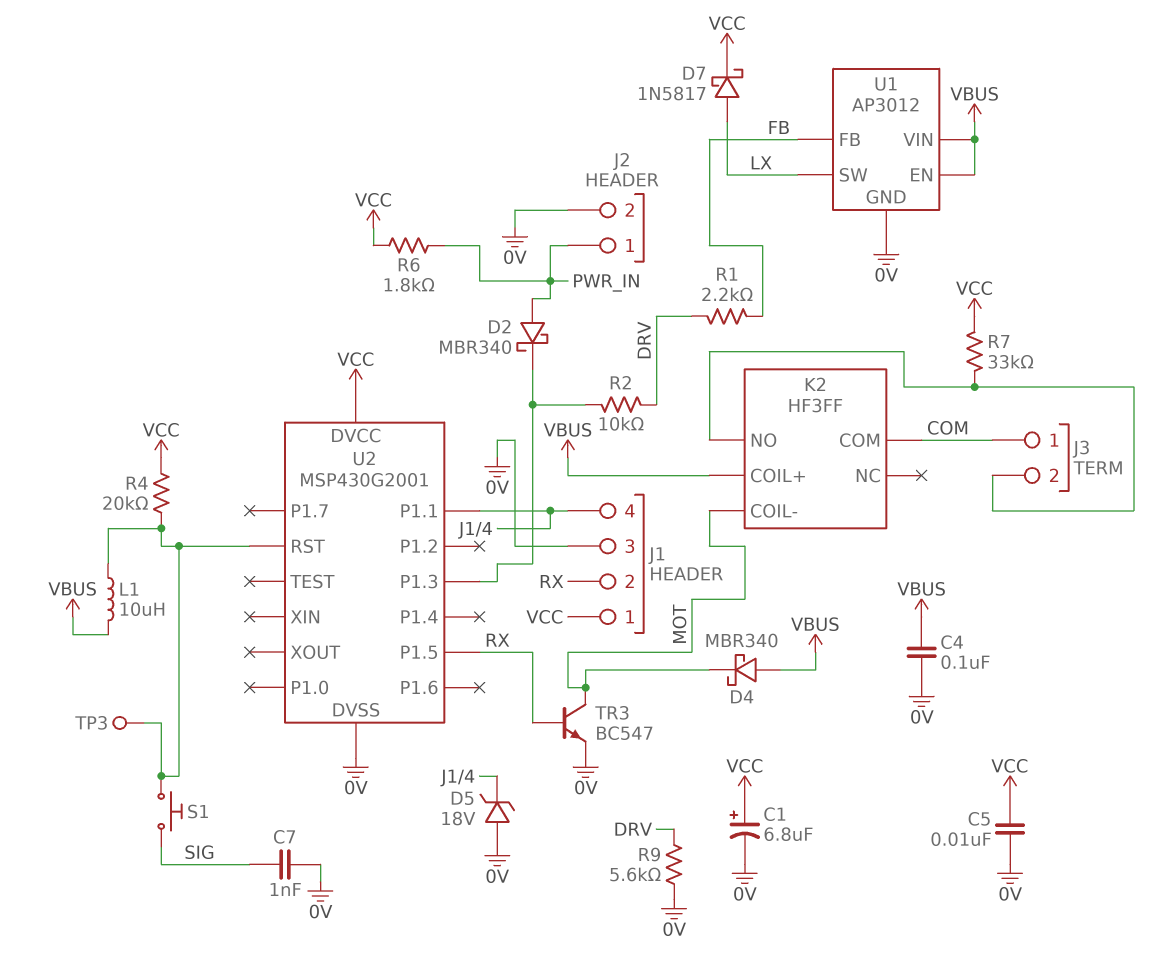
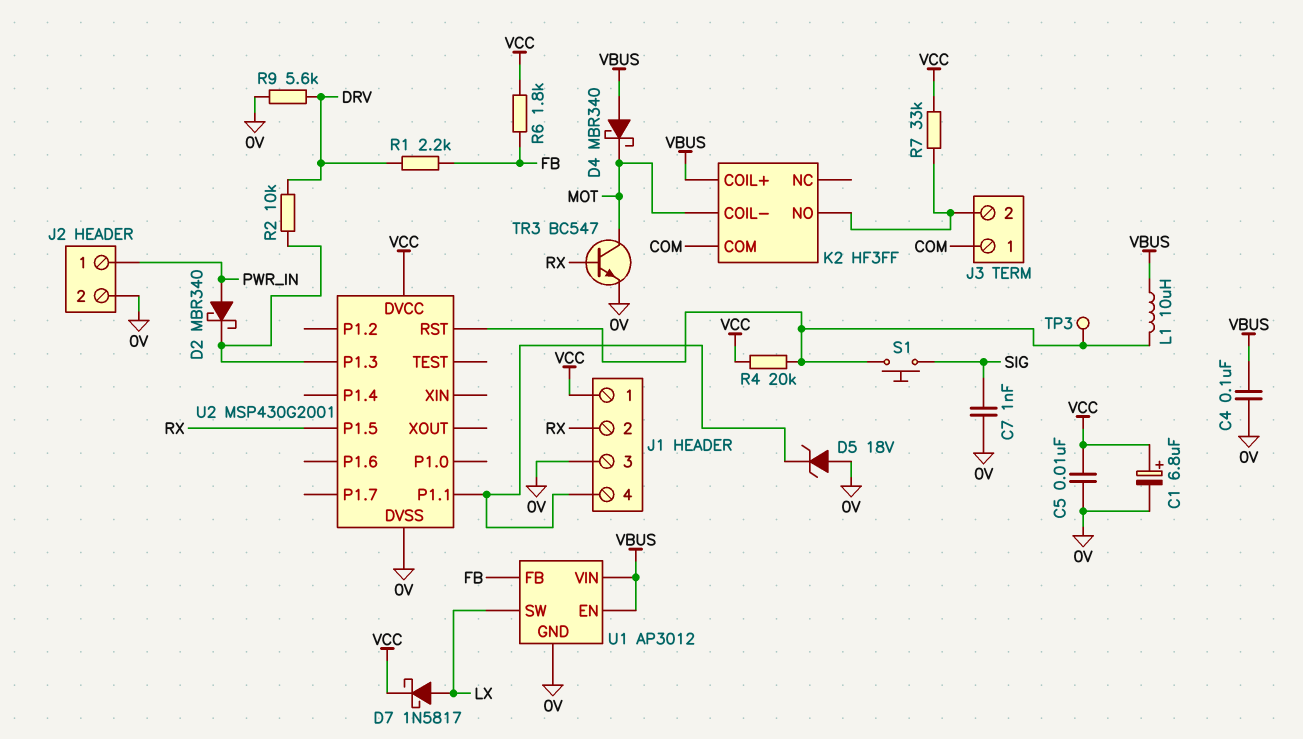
R6: 1.8k (PWR_IN, VCC) -> 1.8k (FB, VCC)

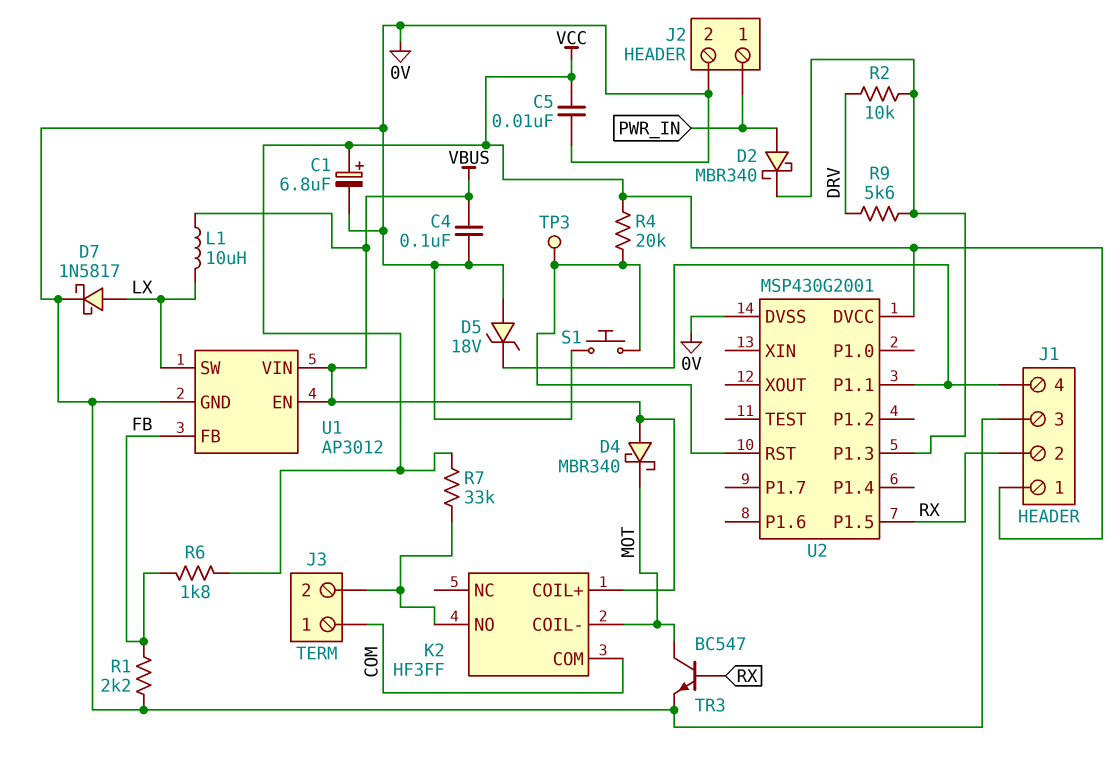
C7: 1nF (0V, SIG) -> none
D7: schottky 1N5817 (A LX, K VCC) -> schottky 1N5817 (A LX, K 0V)
L1: 10uH (U2/RST, VBUS) -> 10uH (LX, VBUS)
R1: 2.2k (DRV, FB) -> 2.2k (0V, FB)
R9: 5.6k (0V, DRV) -> 5.6k (DRV, U2/P1.3)
S1: button (SIG, U2/RST) -> button (0V, U2/RST)

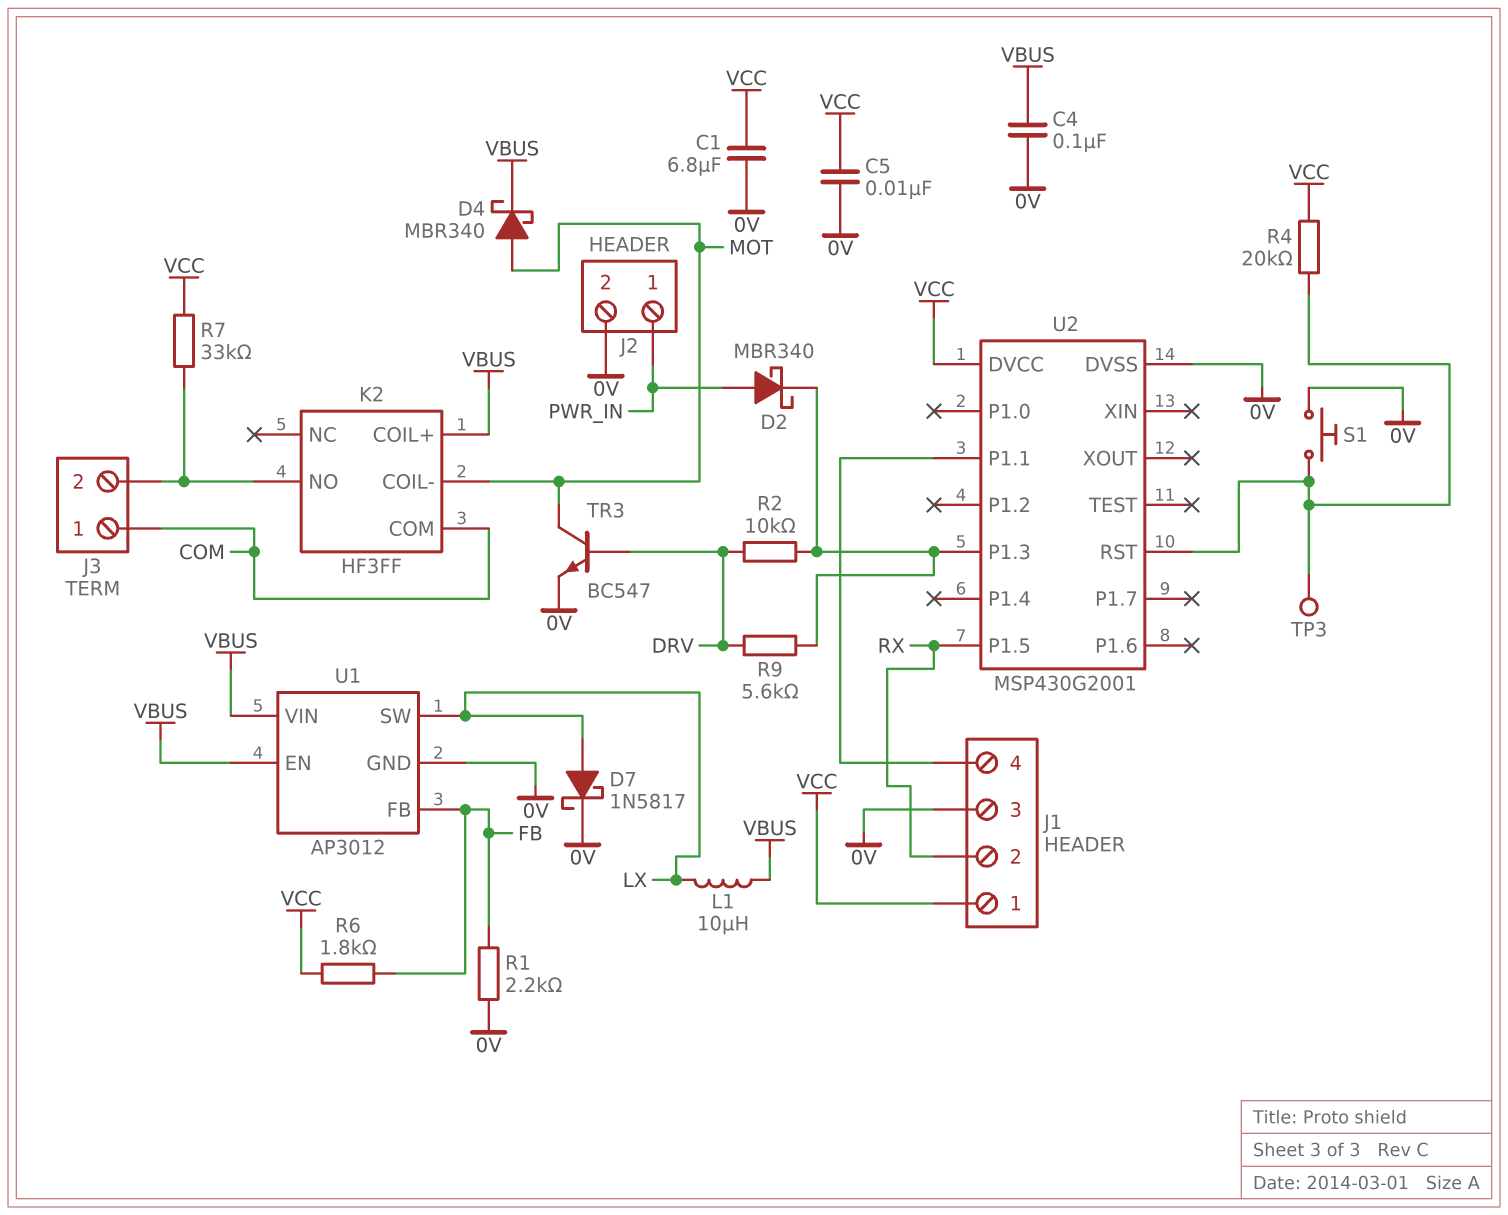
C1: 6.8uF (plus VCC, minus 0V) -> 6.8uF (0V, VCC)
D4: schottky MBR340 (A VBUS, K MOT) -> schottky MBR340 (A MOT, K VBUS)
D5: zener 18V (A 0V, K J1/4) -> none
TR3: NPN BC547 (B RX, C MOT, E 0V) -> NPN BC547 (B DRV, C MOT, E 0V)

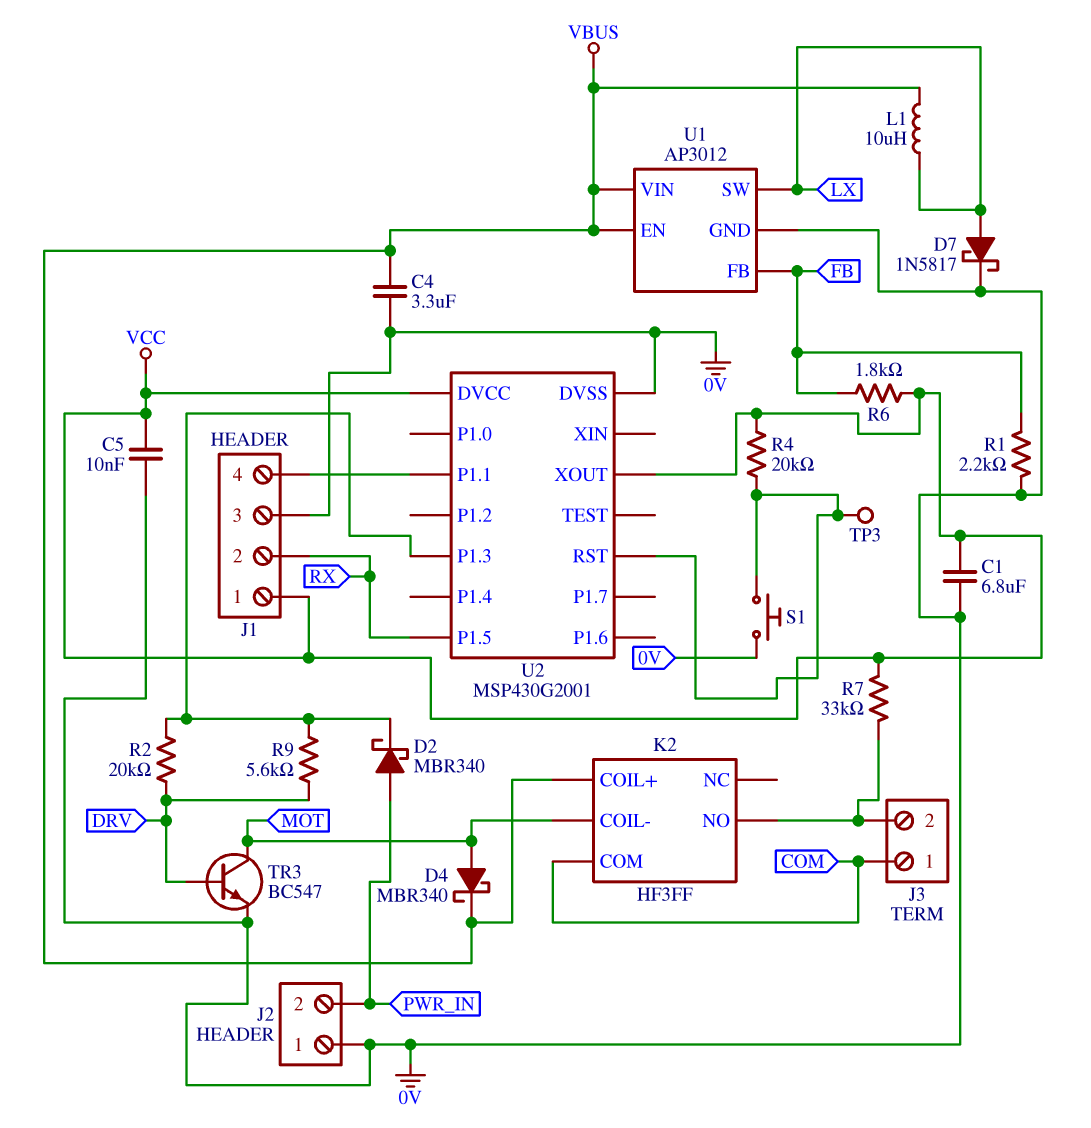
C4: 100nF (0V, VBUS) -> 3.3uF (0V, VBUS)
J2 pin 1: PWR_IN -> 0V
J2 pin 2: 0V -> PWR_IN
R2: 10k (DRV, U2/P1.3) -> 20k (DRV, U2/P1.3)
U2 pin XOUT: none -> VCC

